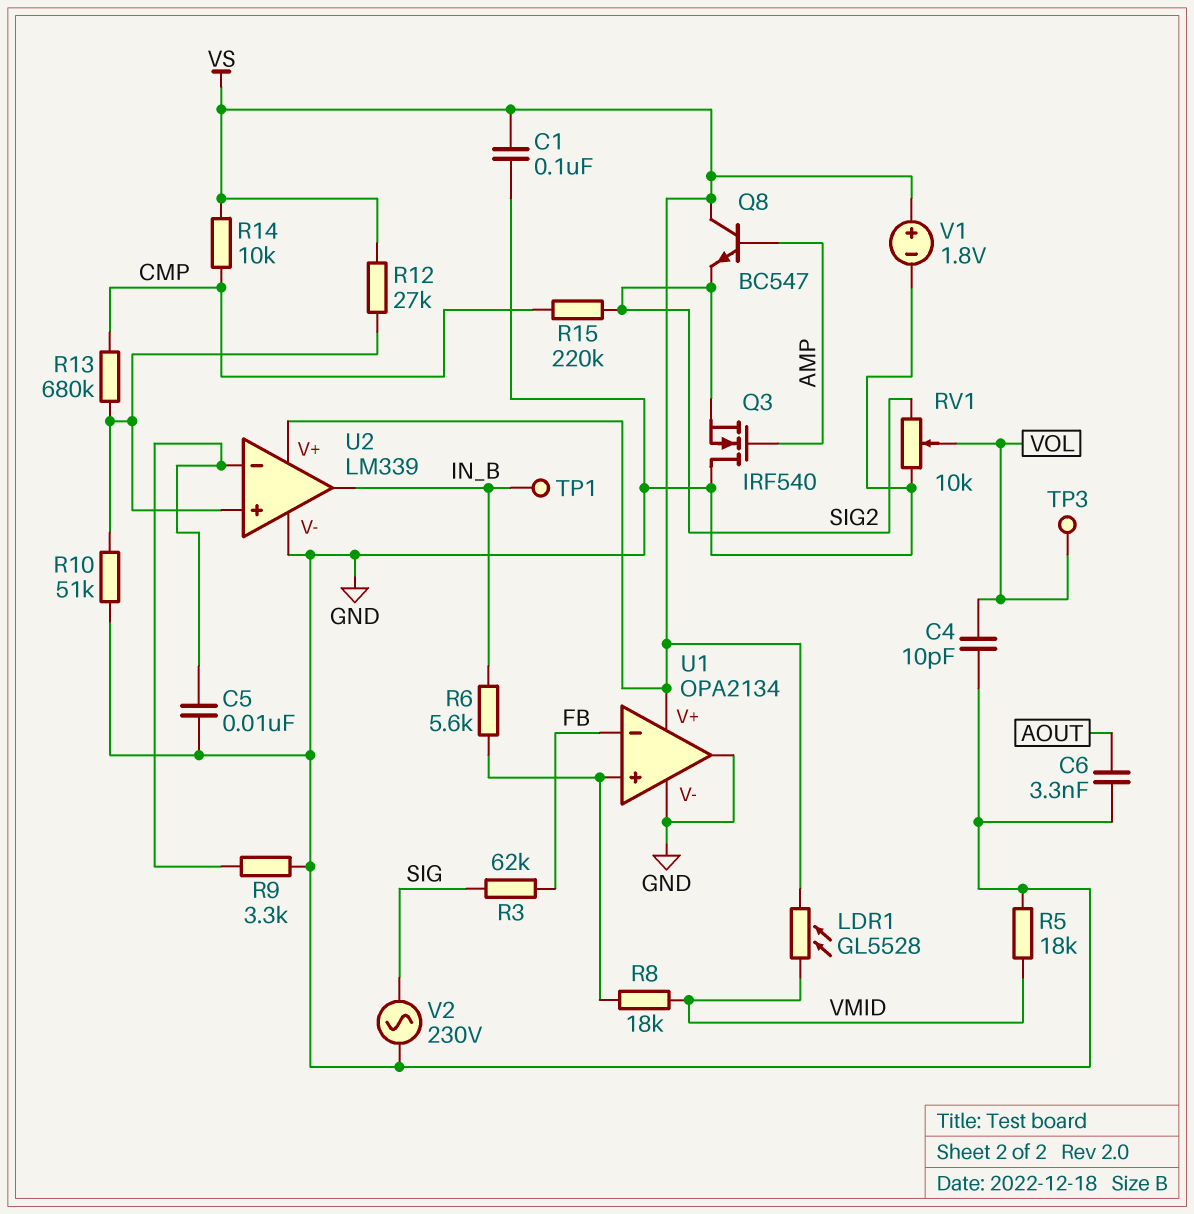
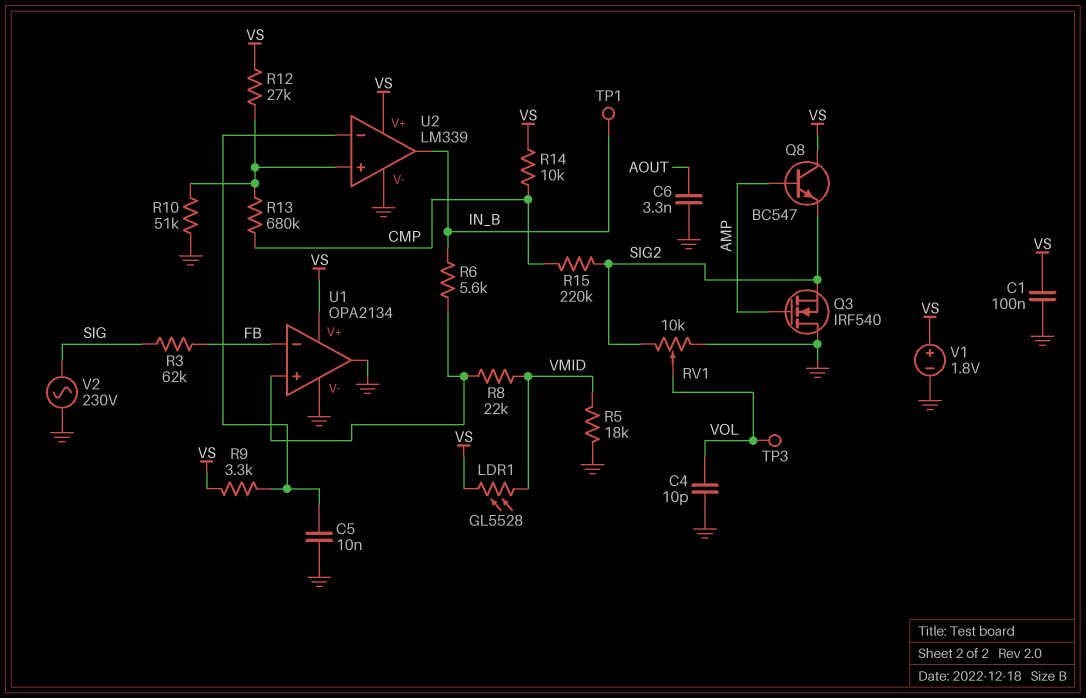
R8: 18k (U1/in+, VMID) -> 22k (U1/in+, VMID)
R9: 3.3k (GND, U2/in-) -> 3.3k (U2/in-, VS)

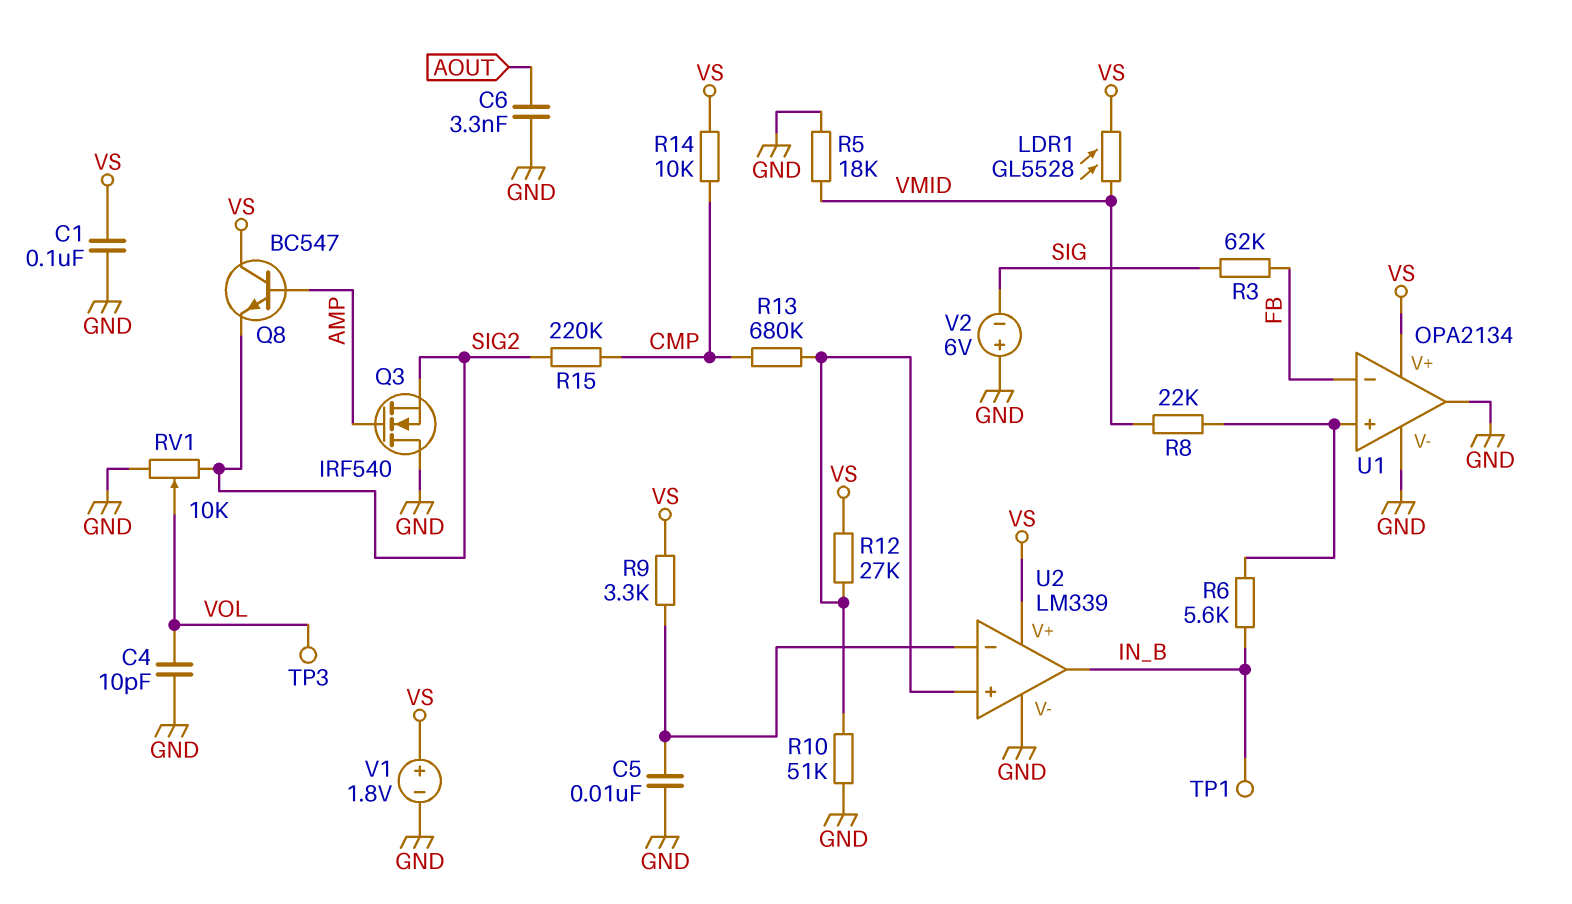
V2: AC 230V (GND, SIG) -> 6V (plus GND, minus SIG)

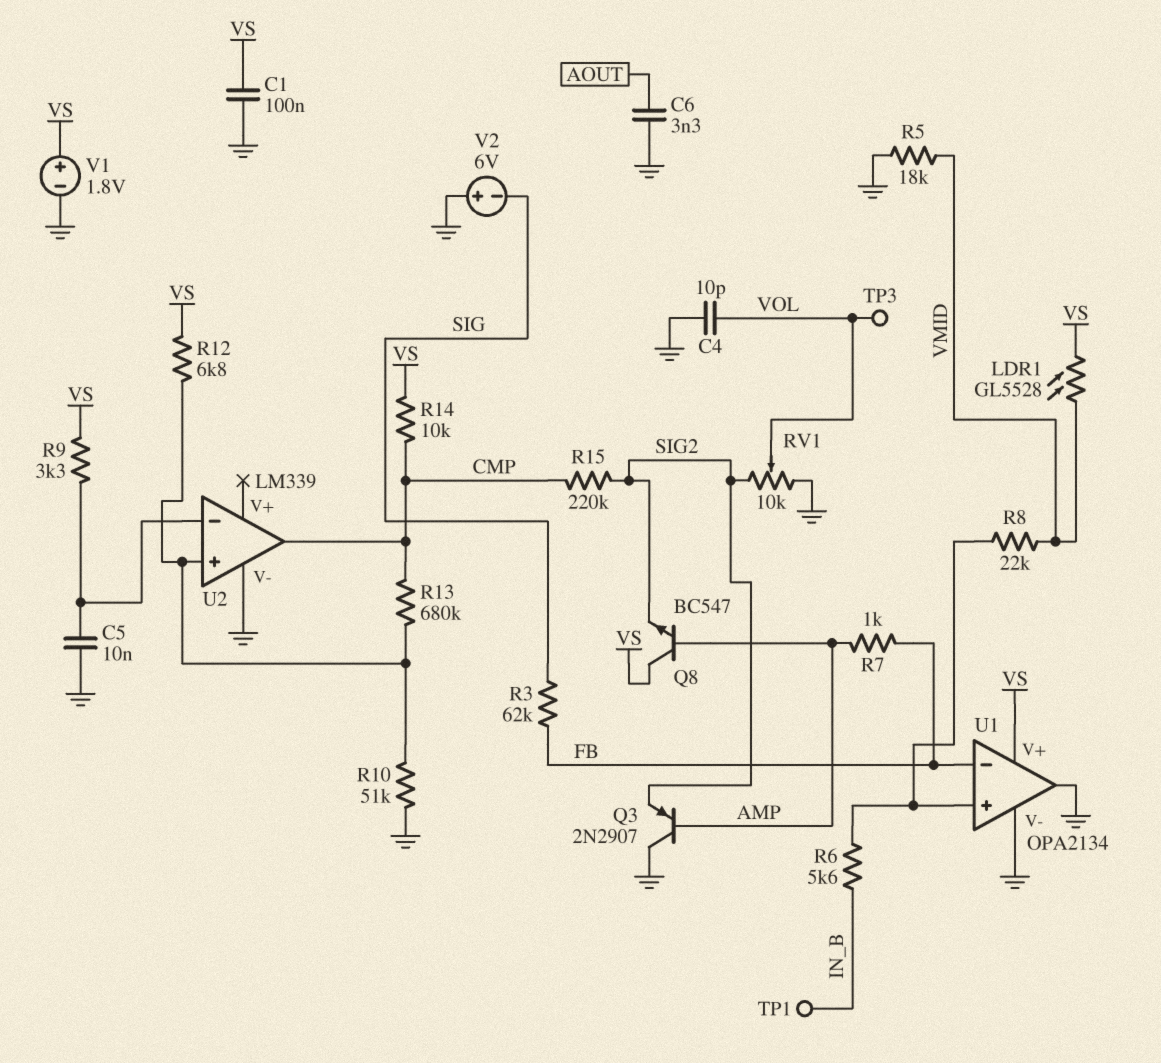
Q3: NMOS IRF540 (G AMP, D GND, S SIG2) -> PNP 2N2907 (B AMP, C GND, E SIG2)
R7: none -> 1k (AMP, FB)
R12: 27k (U2/in+, VS) -> 6.8k (U2/in+, VS)
U2 pin V+: VS -> none
U2 pin out: IN_B -> CMP

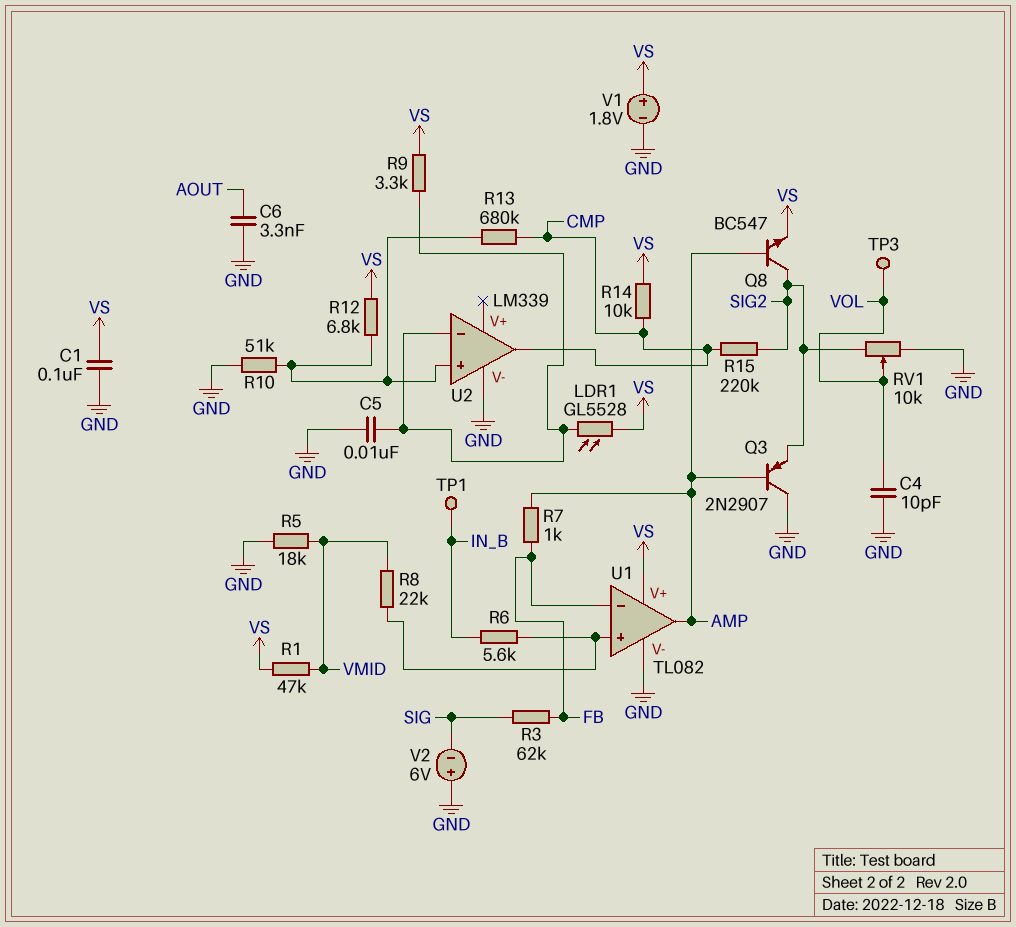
LDR1: GL5528 (VMID, VS) -> GL5528 (U2/in-, VS)
Q8: NPN BC547 (B AMP, C VS, E SIG2) -> NPN BC547 (B AMP, C SIG2, E VS)
R1: none -> 47k (VMID, VS)
U1: OPA2134 -> TL082
U1 pin out: GND -> AMP

